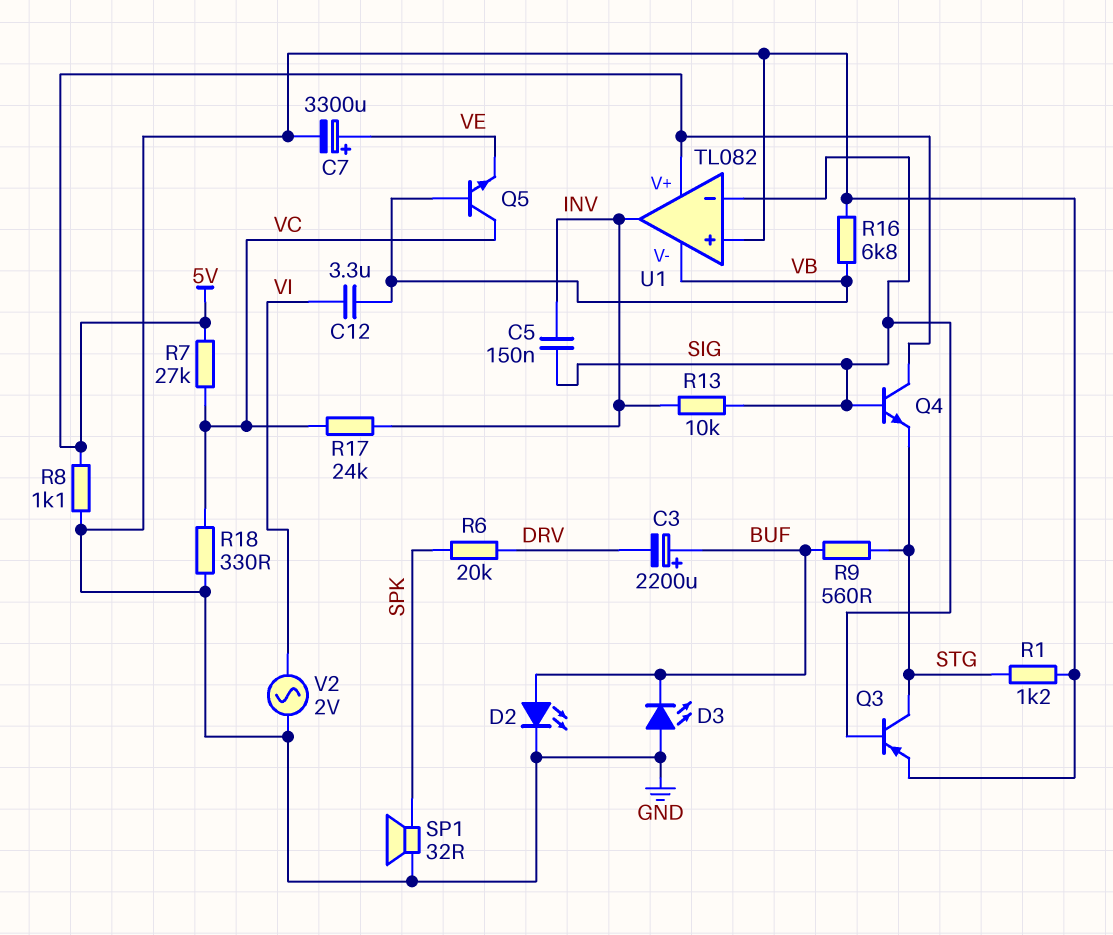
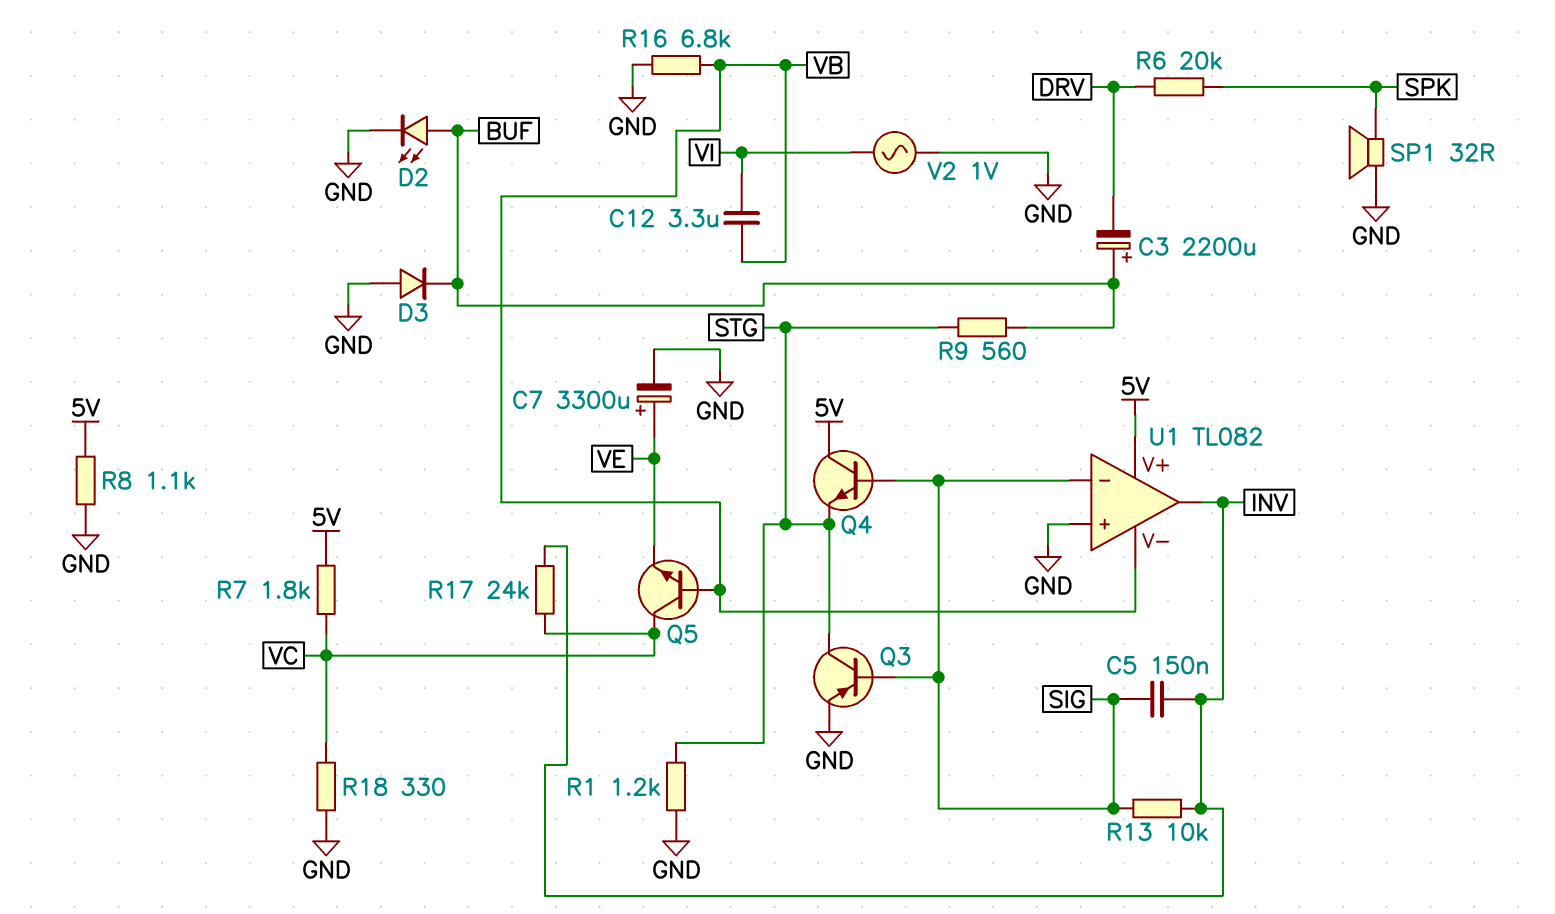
D3: LED (A GND, K BUF) -> diode (A GND, K BUF)
R7: 27k (5V, VC) -> 1.8k (5V, VC)
V2: AC 2V (GND, VI) -> AC 1V (GND, VI)

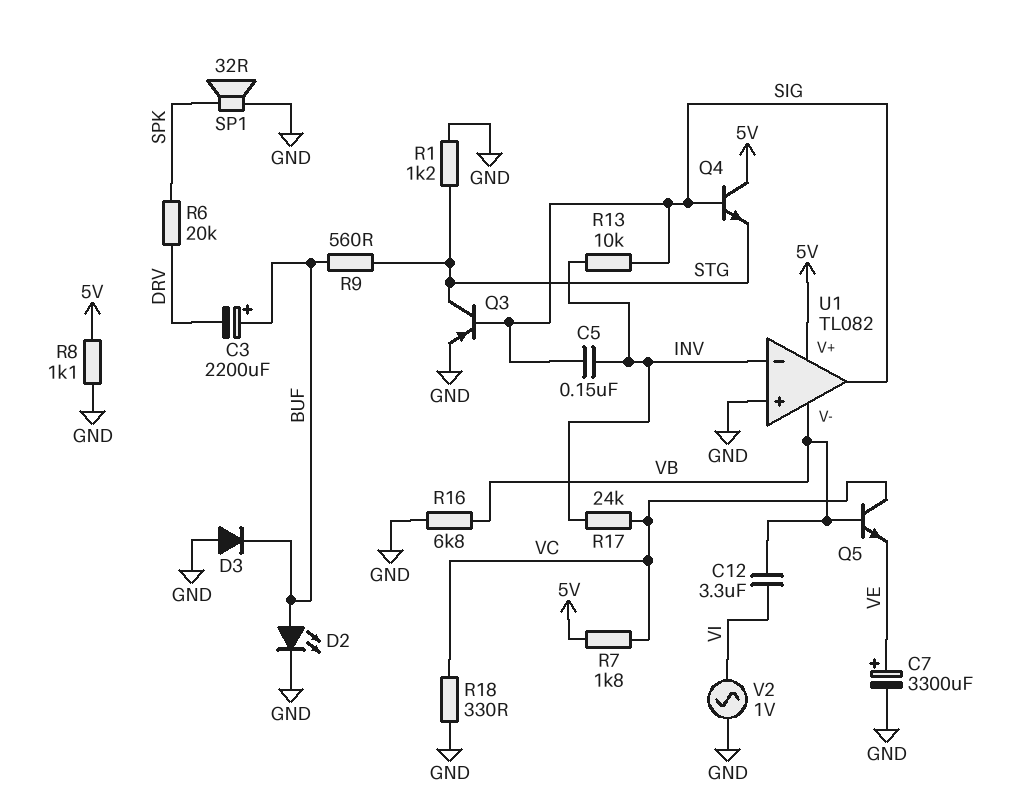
U1 pin in-: SIG -> INV
U1 pin out: INV -> SIG

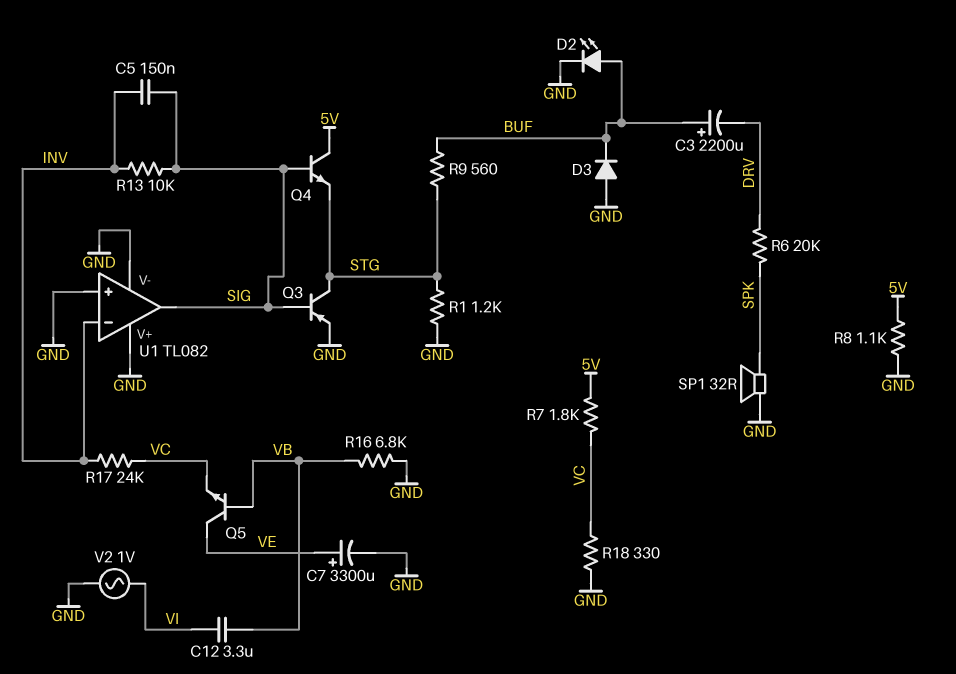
Q5: NPN (B VB, C VC, E VE) -> NPN (B VB, C VE, E VC)
U1 pin V+: 5V -> GND
U1 pin V-: VB -> GND

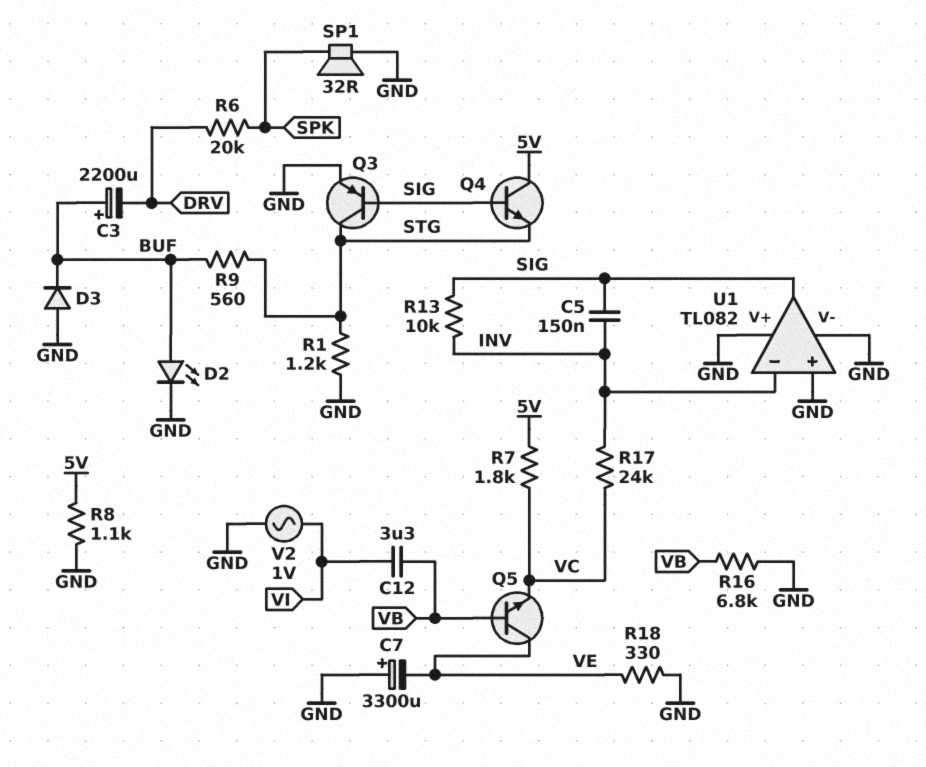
C7: 3300uF (plus VE, minus GND) -> 3300uF (plus GND, minus VE)
R18: 330 (GND, VC) -> 330 (GND, VE)

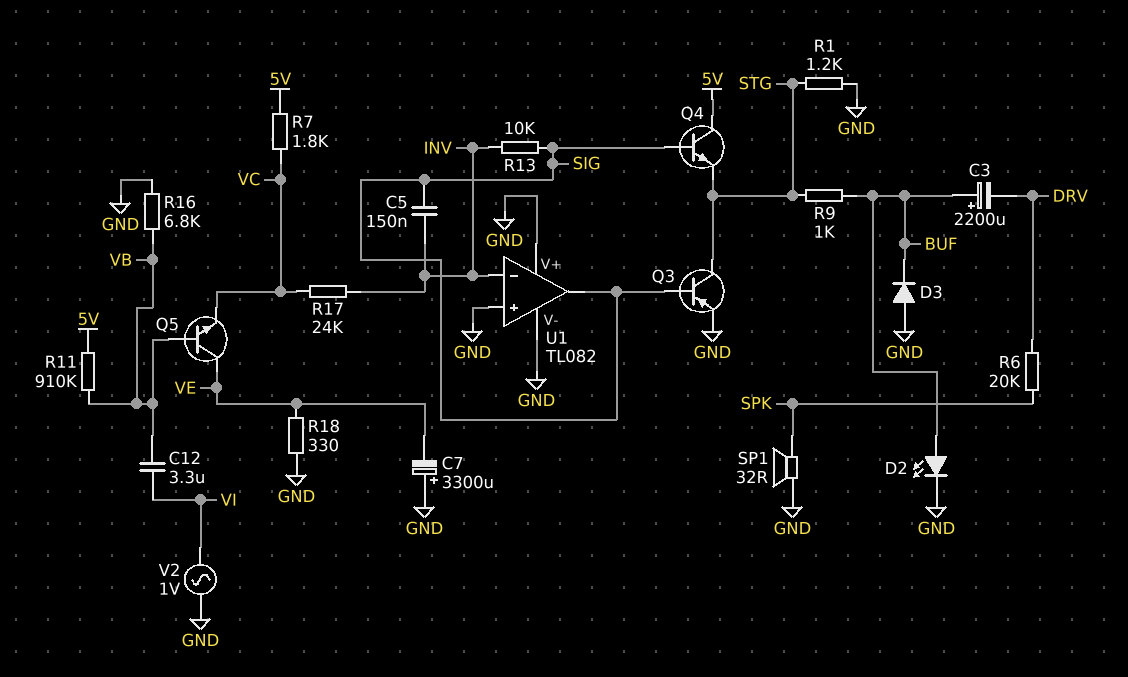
R8: 1.1k (5V, GND) -> none
R9: 560 (BUF, STG) -> 1k (BUF, STG)
R11: none -> 910k (5V, VB)

